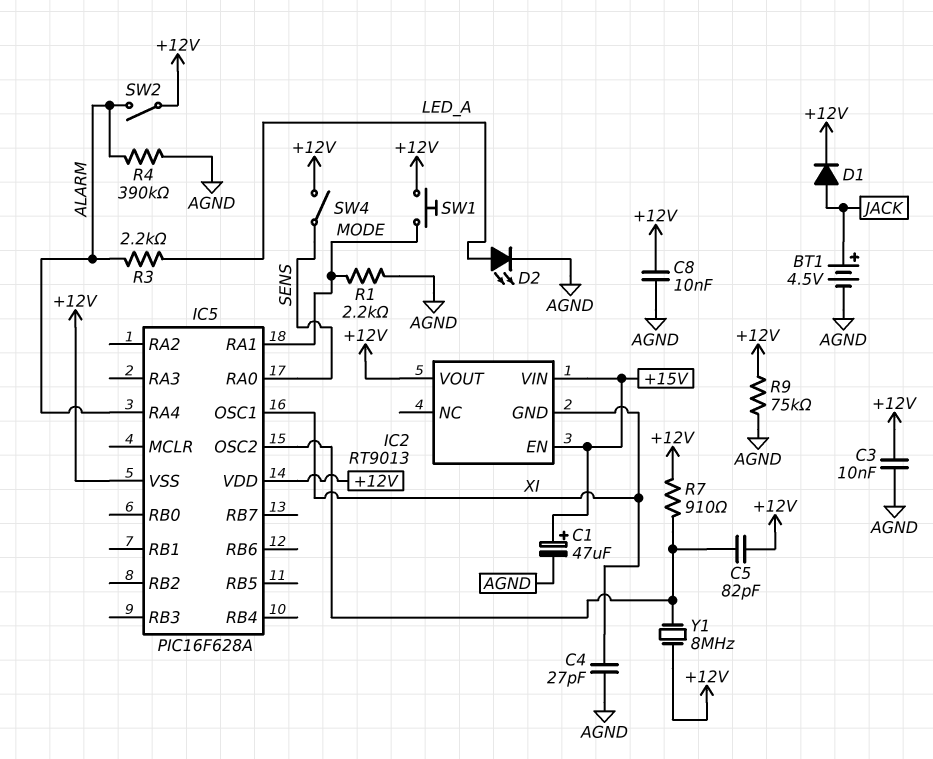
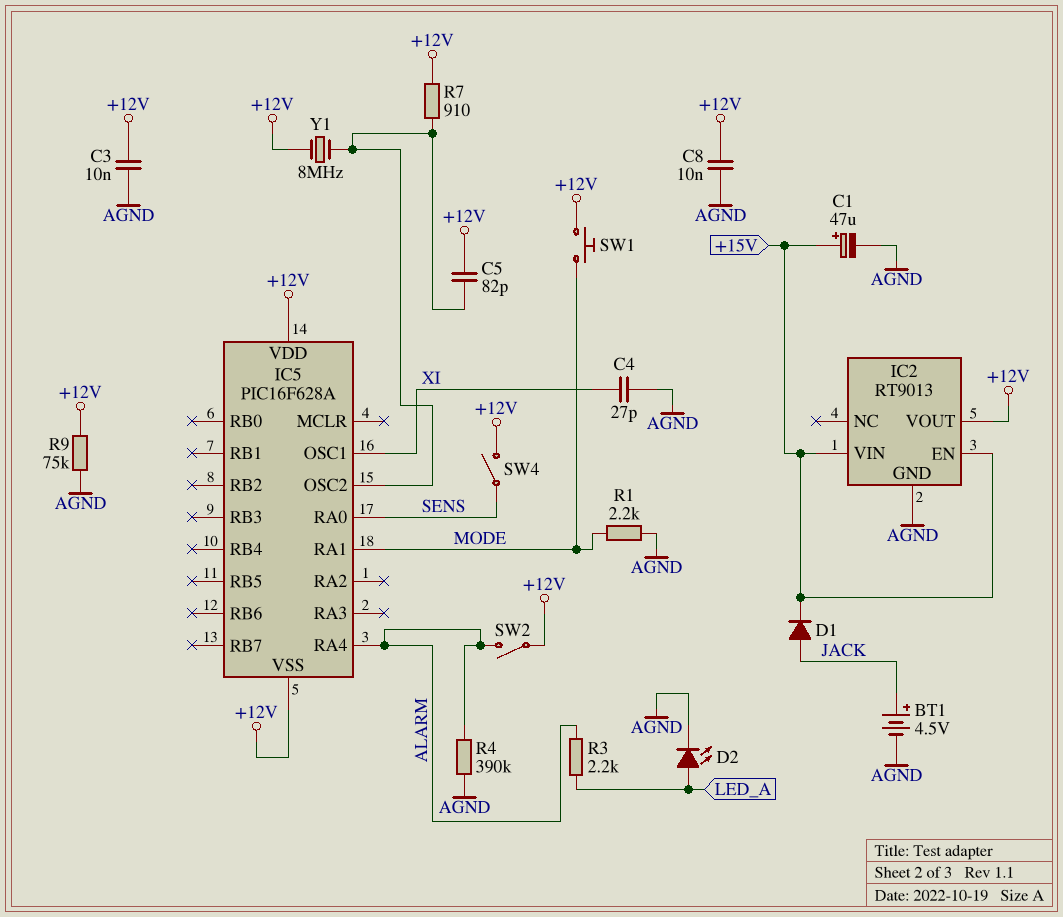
D1: diode (A JACK, K +12V) -> diode (A JACK, K +15V)
IC2 pin GND: XI -> AGND

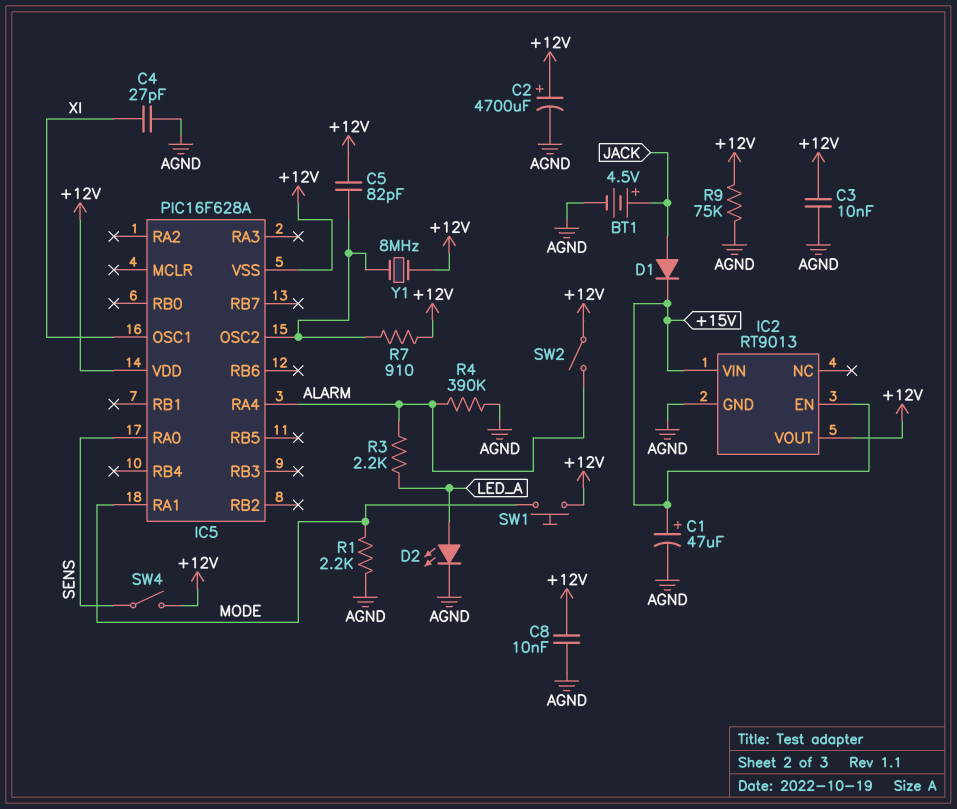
C2: none -> 4700uF (plus +12V, minus AGND)

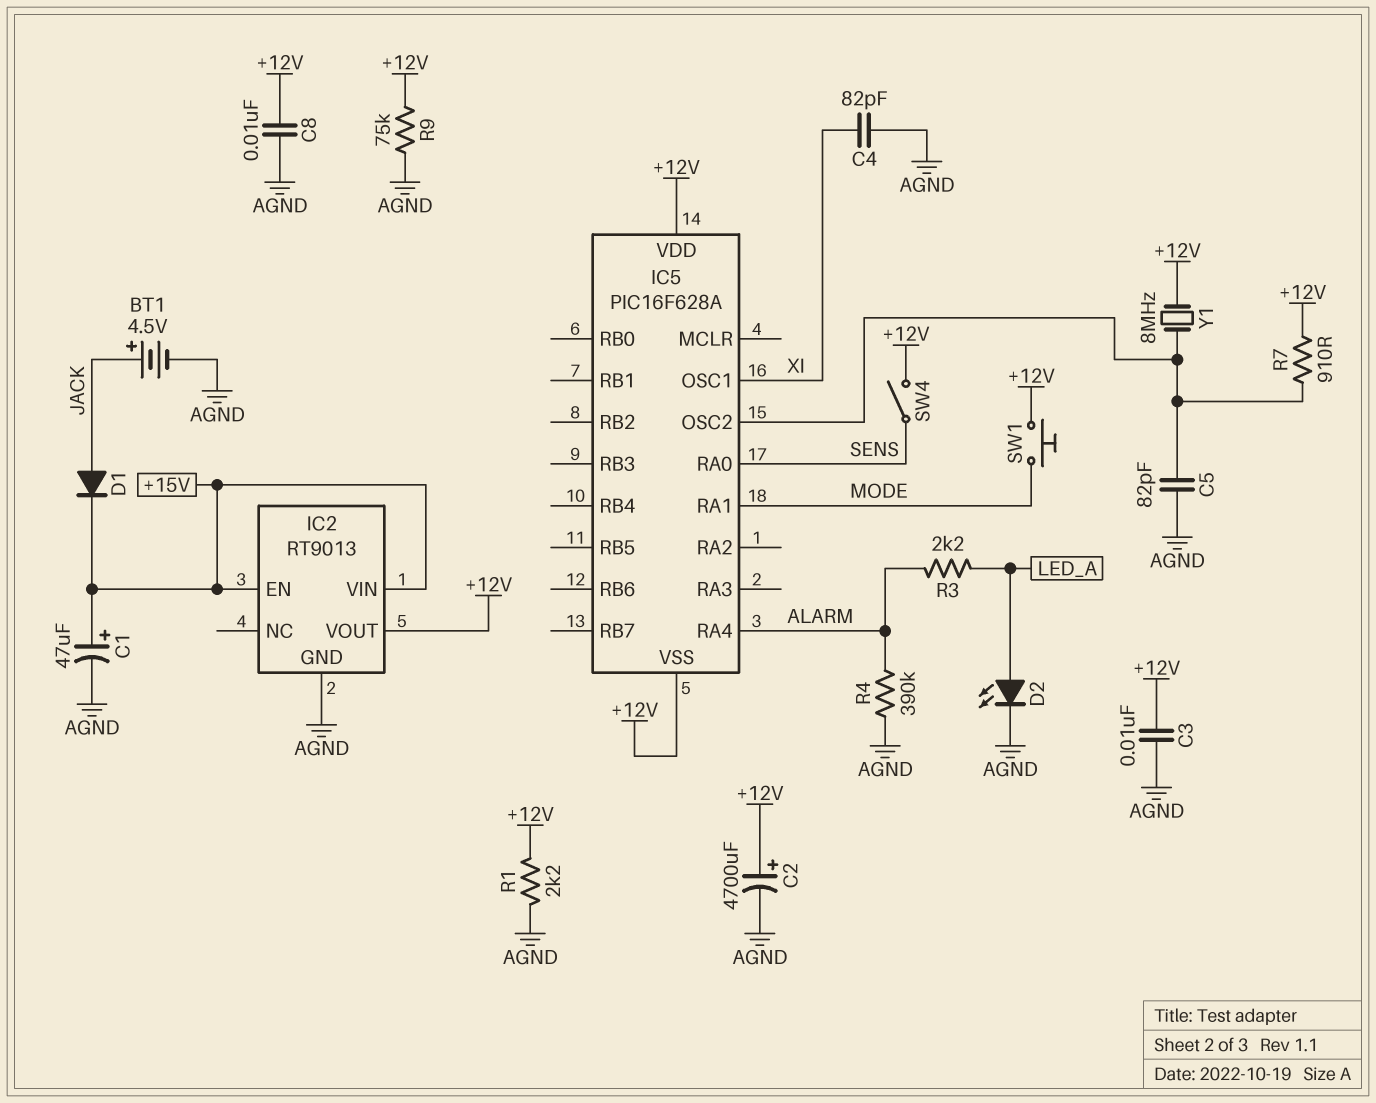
C4: 27pF (AGND, XI) -> 82pF (AGND, XI)
C5: 82pF (+12V, IC5/OSC2) -> 82pF (AGND, IC5/OSC2)
R1: 2.2k (AGND, MODE) -> 2.2k (+12V, AGND)
SW2: switch (+12V, ALARM) -> none

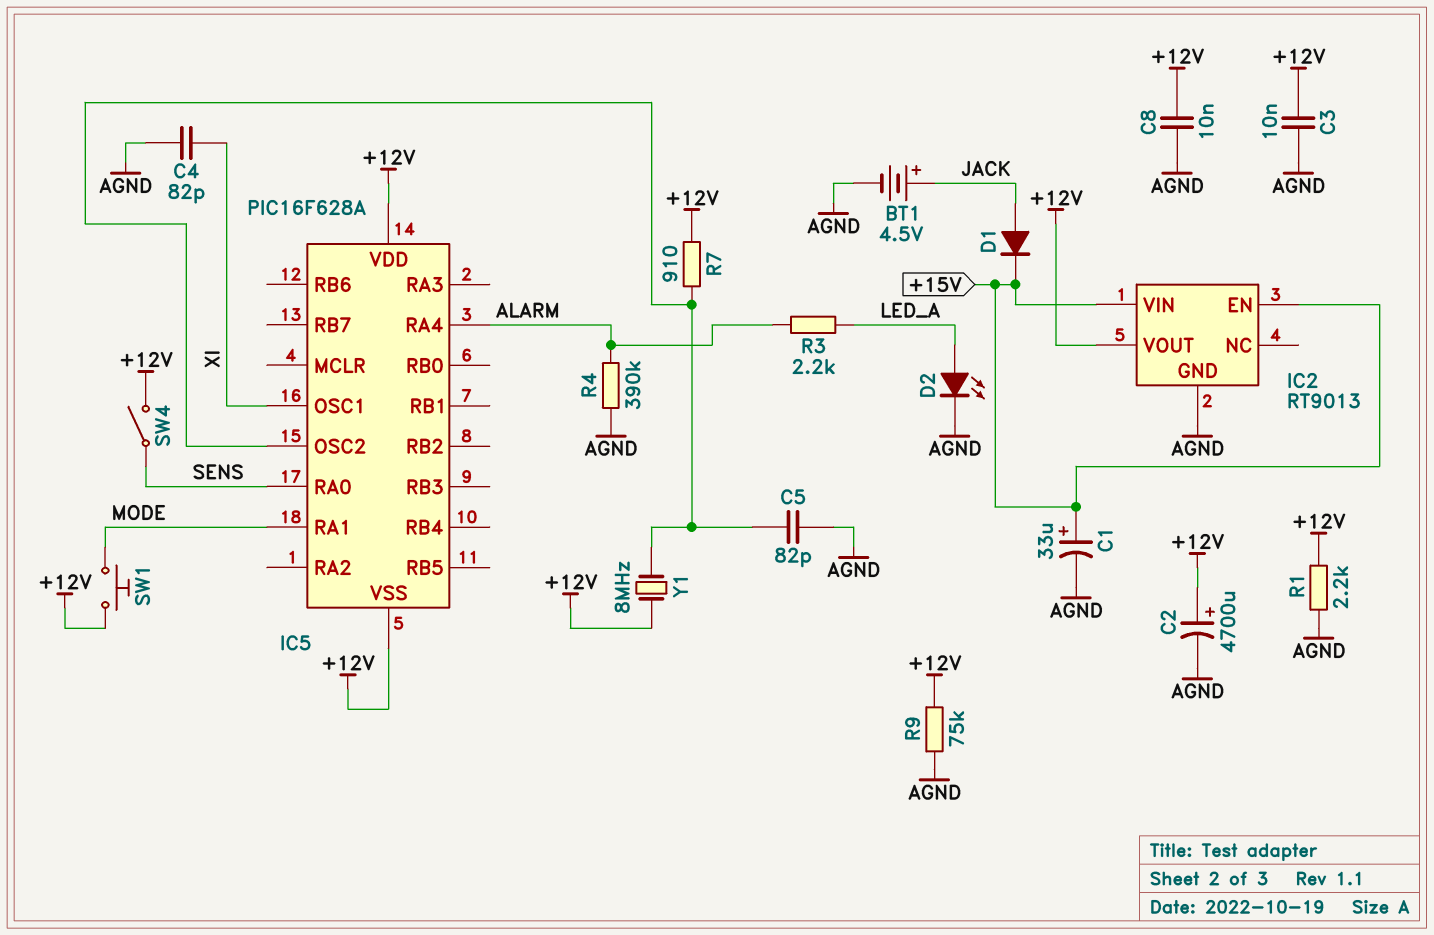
C1: 47uF (plus +15V, minus AGND) -> 33uF (plus +15V, minus AGND)

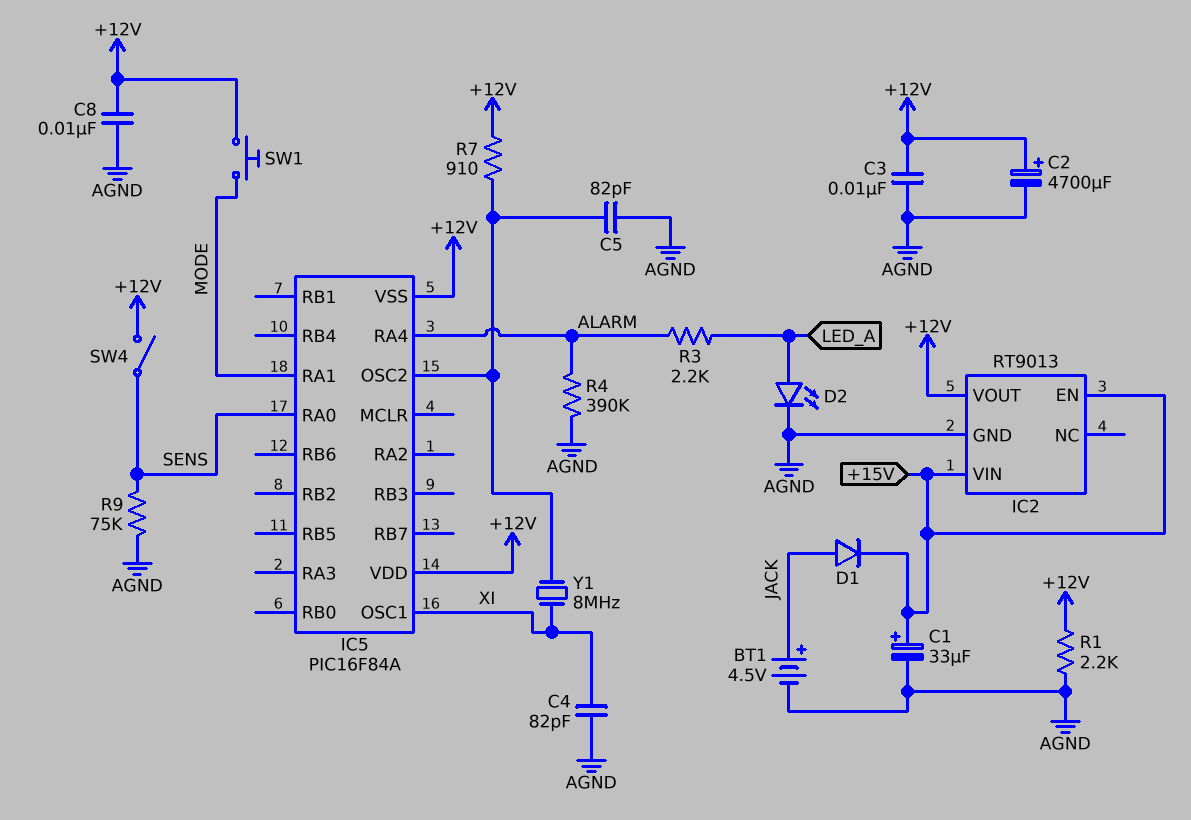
IC5: PIC16F628A -> PIC16F84A
R9: 75k (+12V, AGND) -> 75k (AGND, SENS)
Y1: 8MHz (+12V, IC5/OSC2) -> 8MHz (IC5/OSC2, XI)

